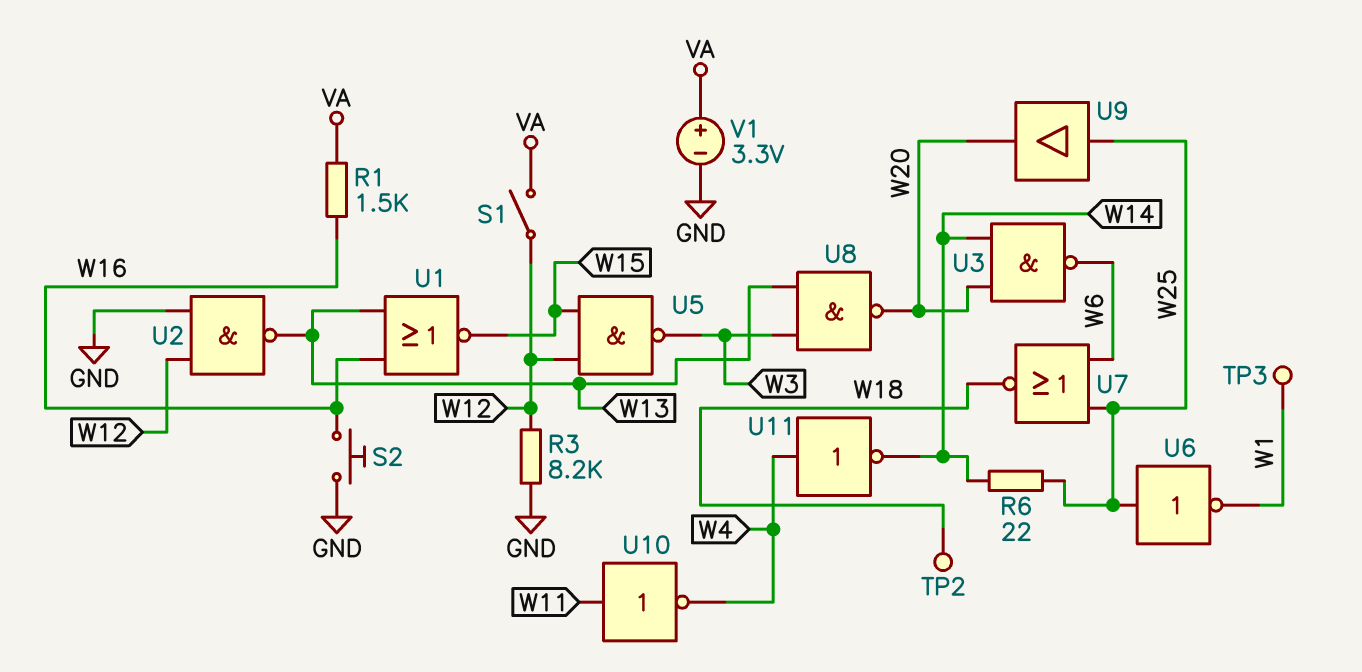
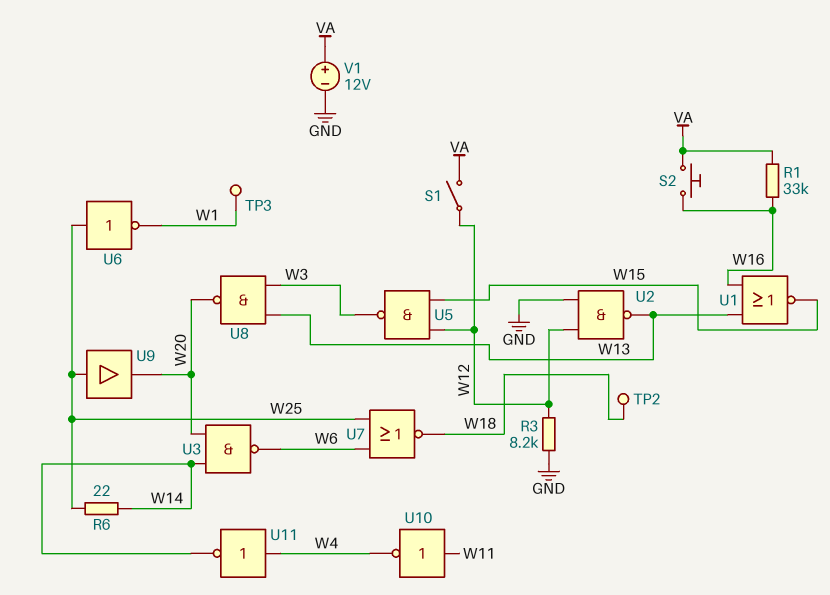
R1: 1.5k (VA, W16) -> 33k (VA, W16)
S2: button (GND, W16) -> button (VA, W16)
V1: 3.3V (plus VA, minus GND) -> 12V (plus VA, minus GND)

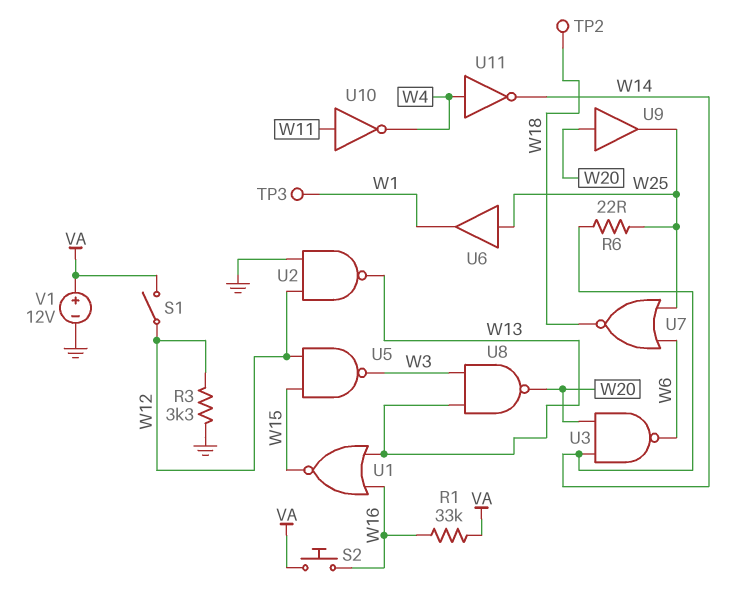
R3: 8.2k (GND, W12) -> 3.3k (GND, W12)
U6: NOT (in W25, out W1) -> buffer (in W25, out W1)
U9: buffer (in W25, out W20) -> buffer (in W20, out W25)

